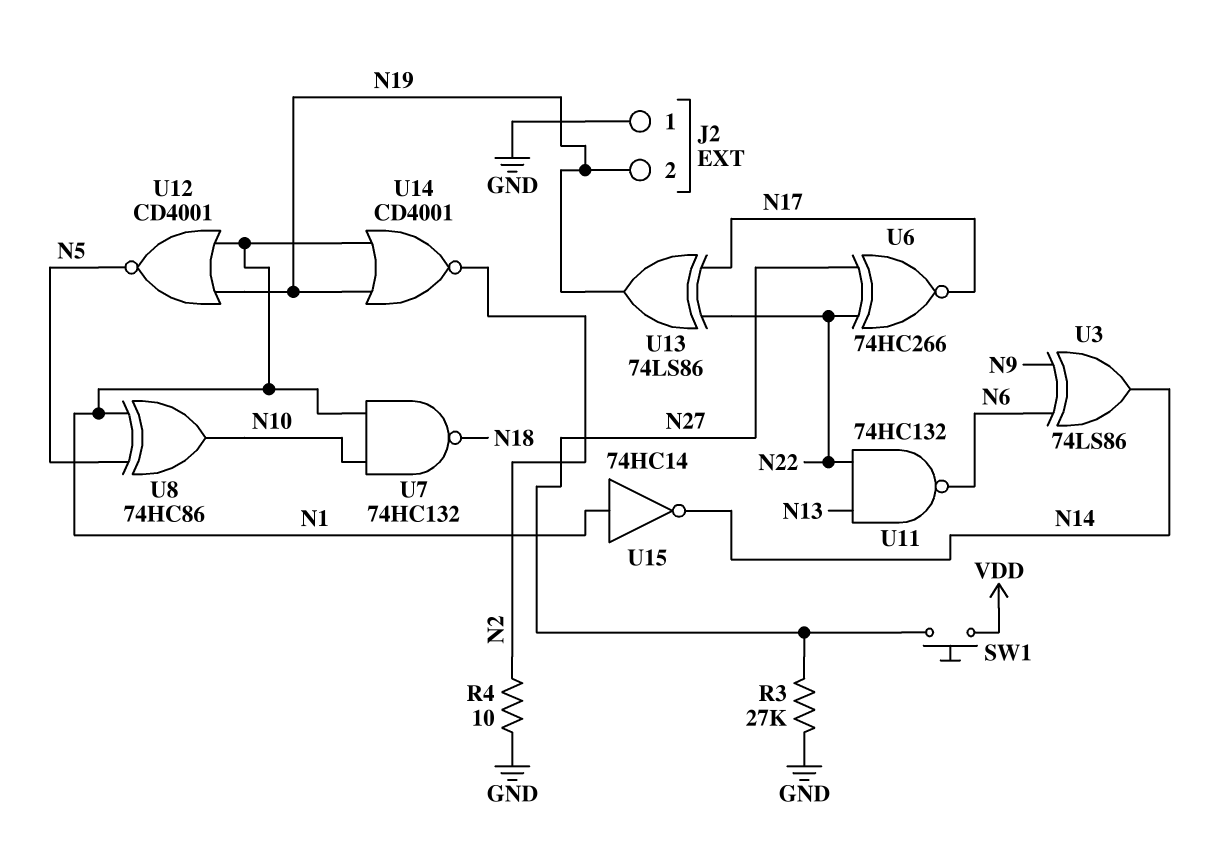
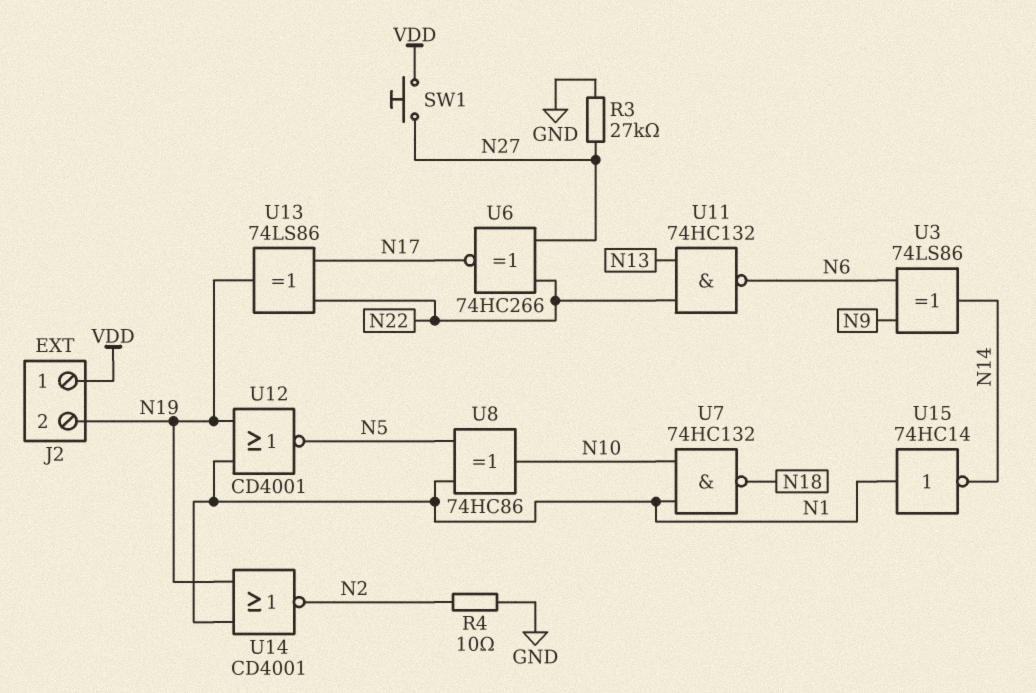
J2 pin 1: GND -> VDD

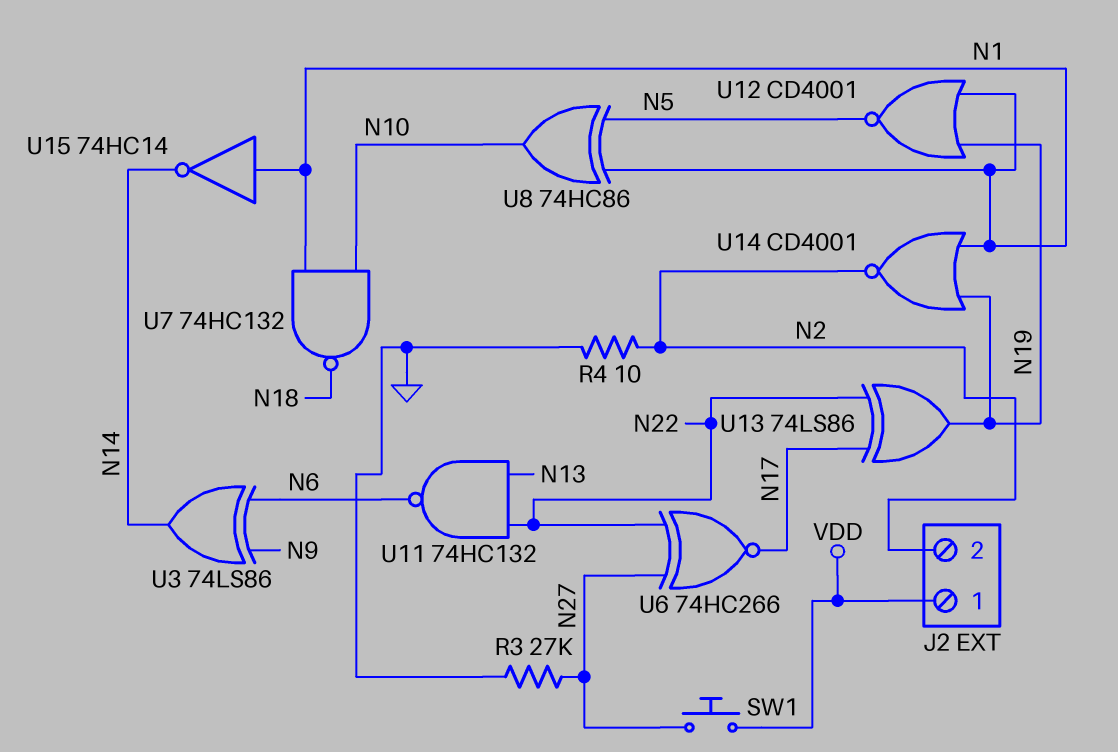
J2 pin 2: N19 -> N2

